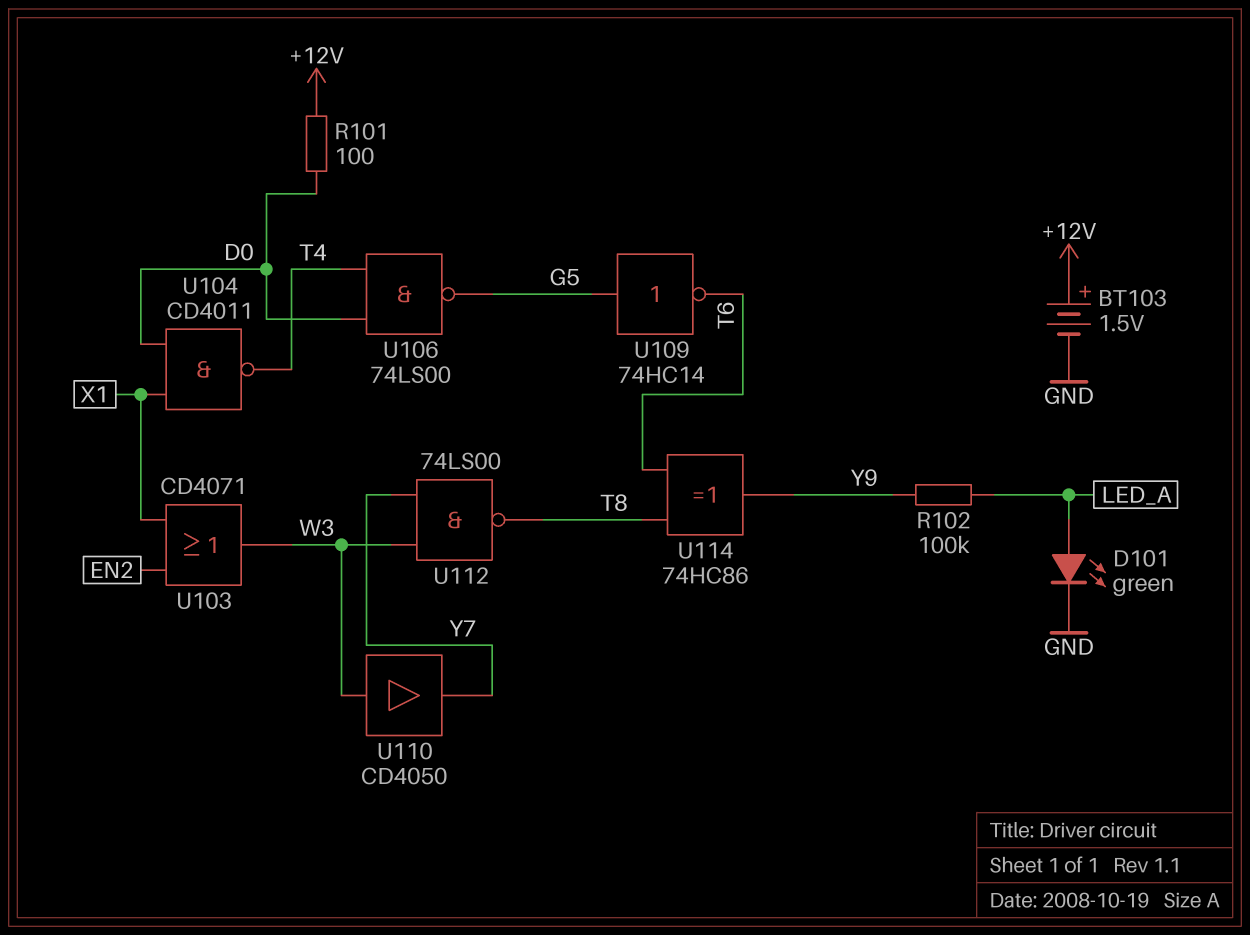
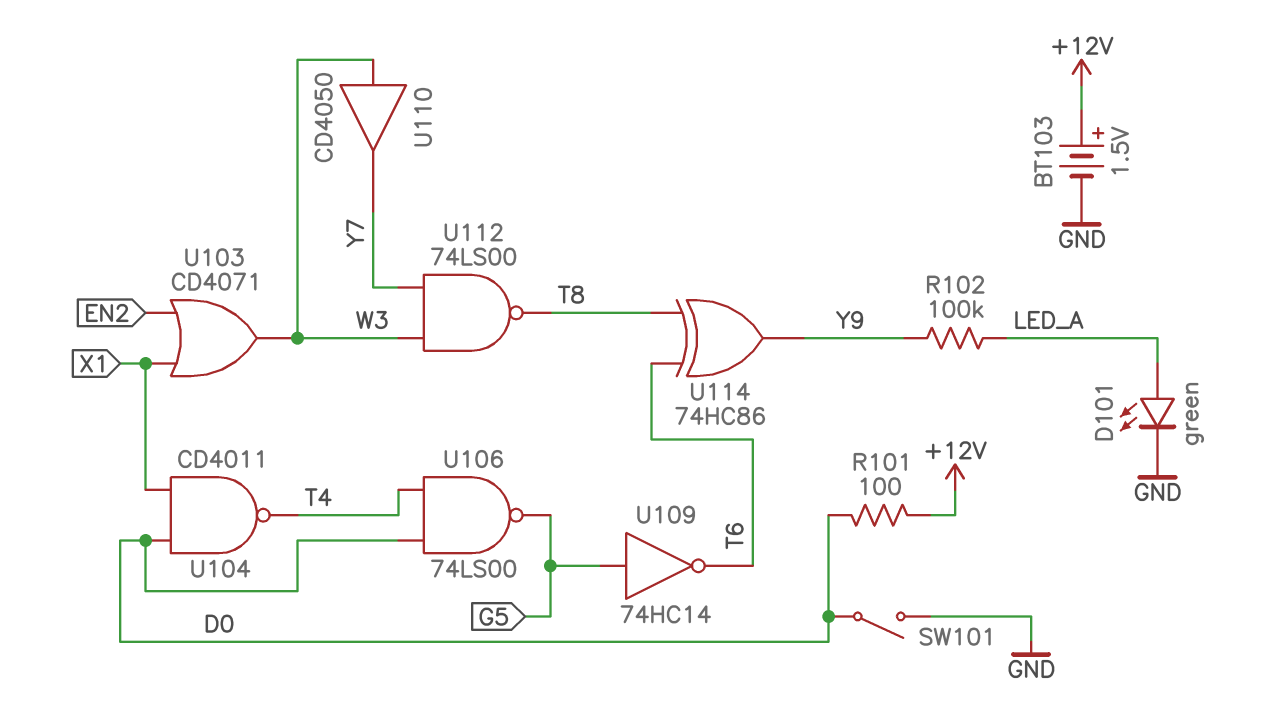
SW101: none -> switch (D0, GND)

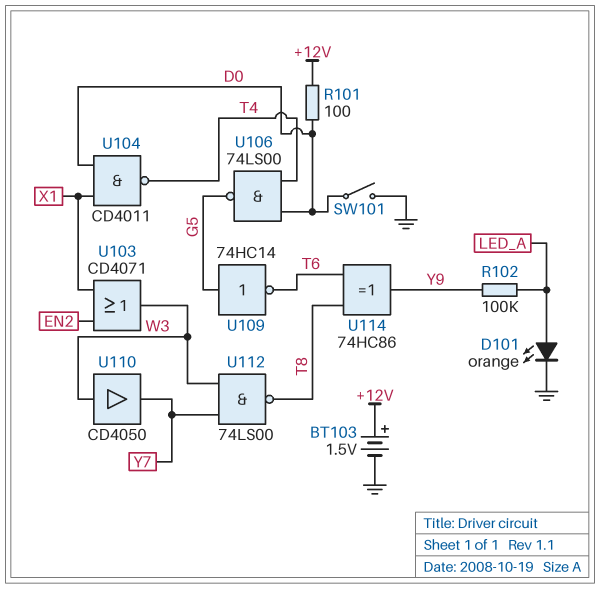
D101: LED green (A LED_A, K GND) -> LED orange (A LED_A, K GND)

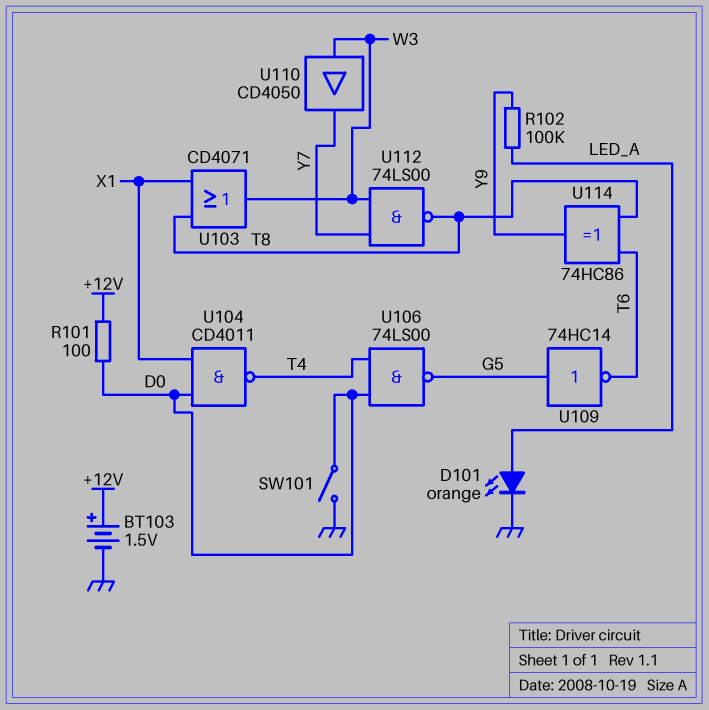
U103: OR CD4071 (in EN2, in X1, out W3) -> OR CD4071 (in T8, in X1, out W3)

